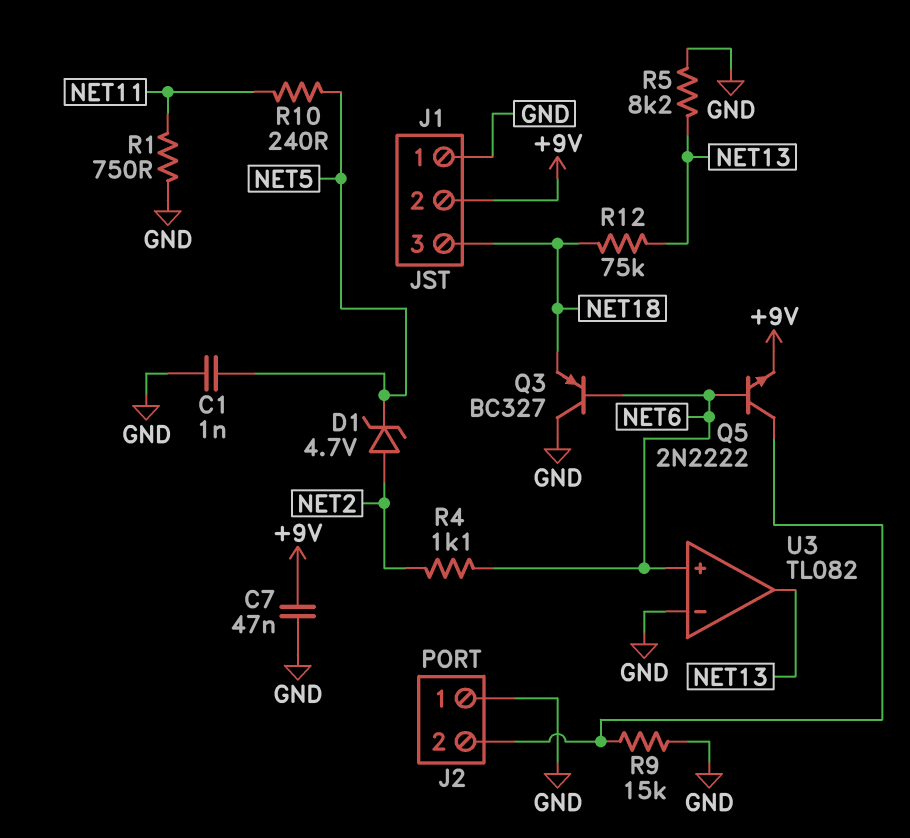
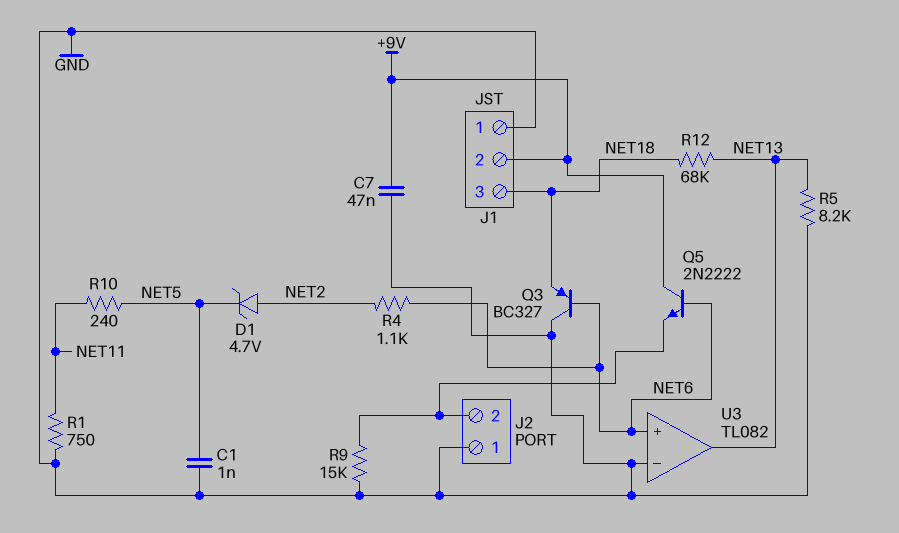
Q5: NPN 2N2222 (B NET6, C J2/2, E +9V) -> NPN 2N2222 (B NET6, C +9V, E J2/2)
R12: 75k (NET13, NET18) -> 68k (NET13, NET18)

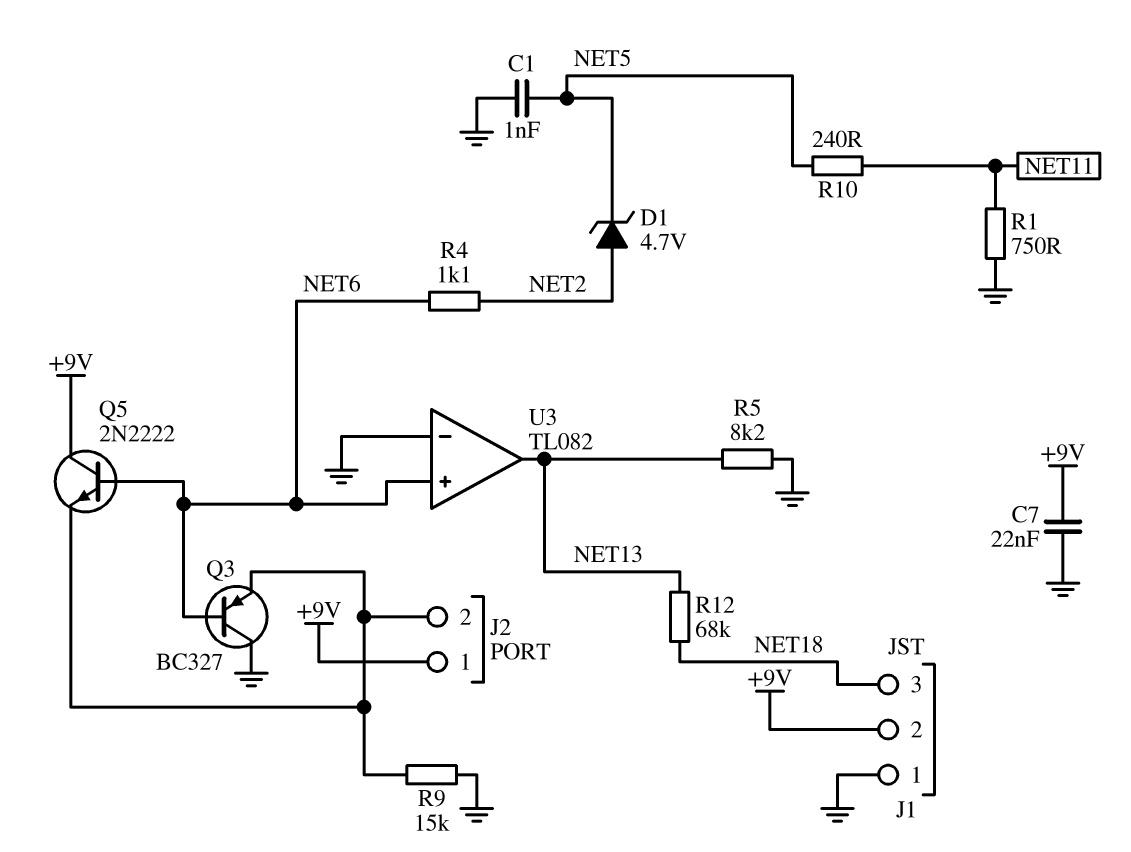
C7: 47nF (+9V, GND) -> 22nF (+9V, GND)
J2 pin 1: GND -> +9V
Q3: PNP BC327 (B NET6, C GND, E NET18) -> PNP BC327 (B NET6, C GND, E J2/2)

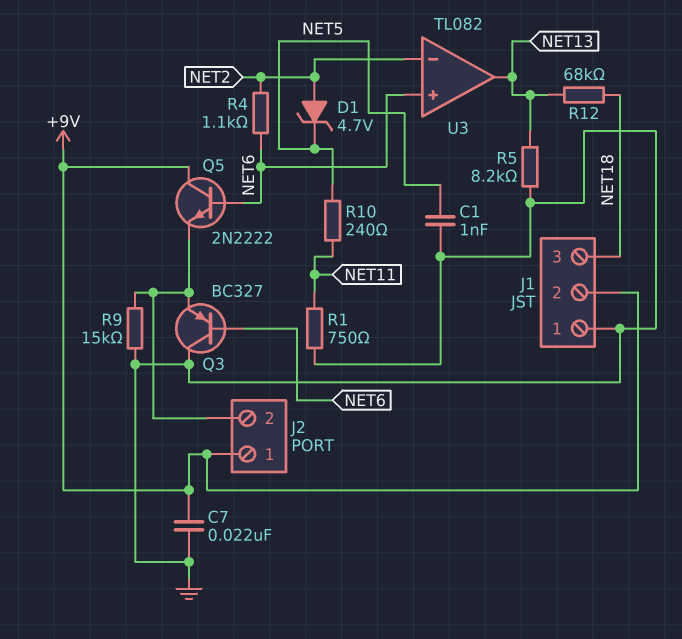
U3 pin in-: GND -> NET2

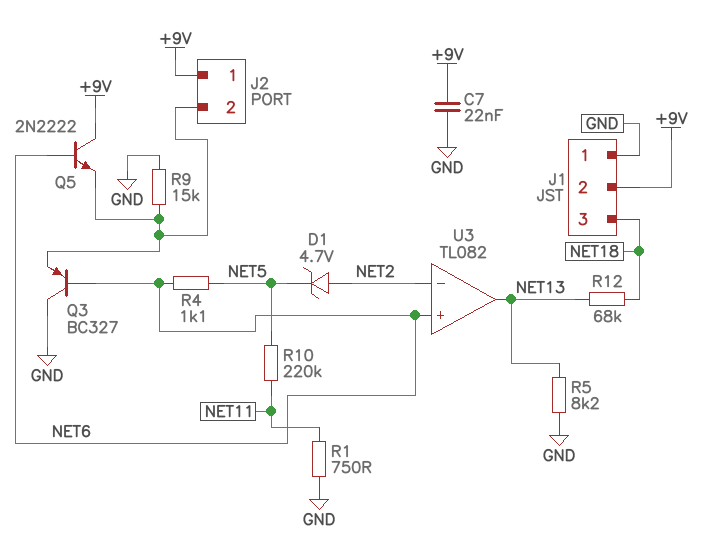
C1: 1nF (GND, NET5) -> none
R4: 1.1k (NET2, NET6) -> 1.1k (NET5, NET6)
R10: 240 (NET5, NET11) -> 220k (NET5, NET11)

